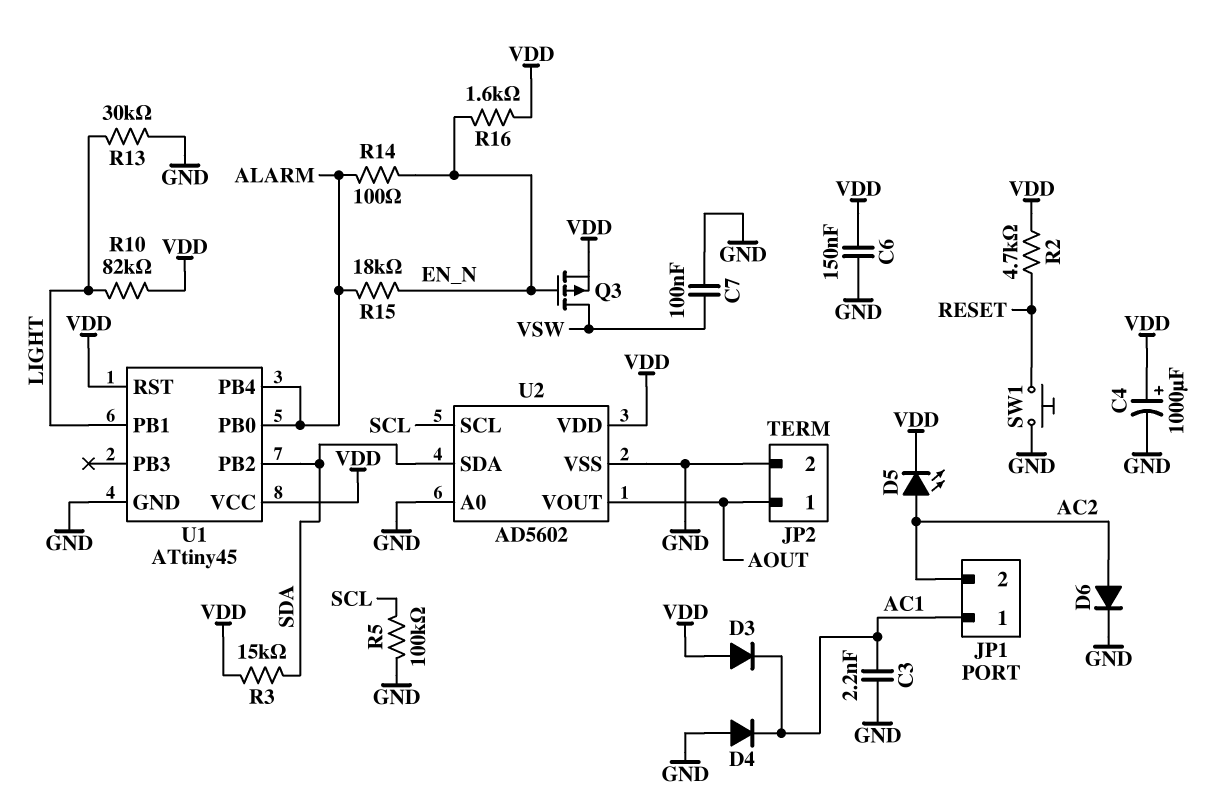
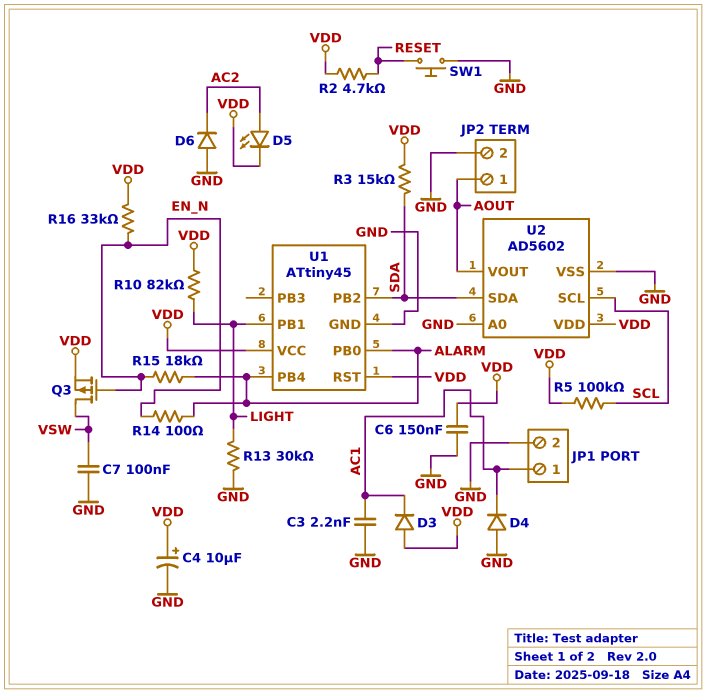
C4: 1000uF (plus VDD, minus GND) -> 10uF (plus VDD, minus GND)
D6: diode (A AC2, K GND) -> diode (A GND, K AC2)
JP1 pin 2: AC2 -> GND
R5: 100k (GND, SCL) -> 100k (SCL, VDD)
R16: 1.6k (EN_N, VDD) -> 33k (EN_N, VDD)

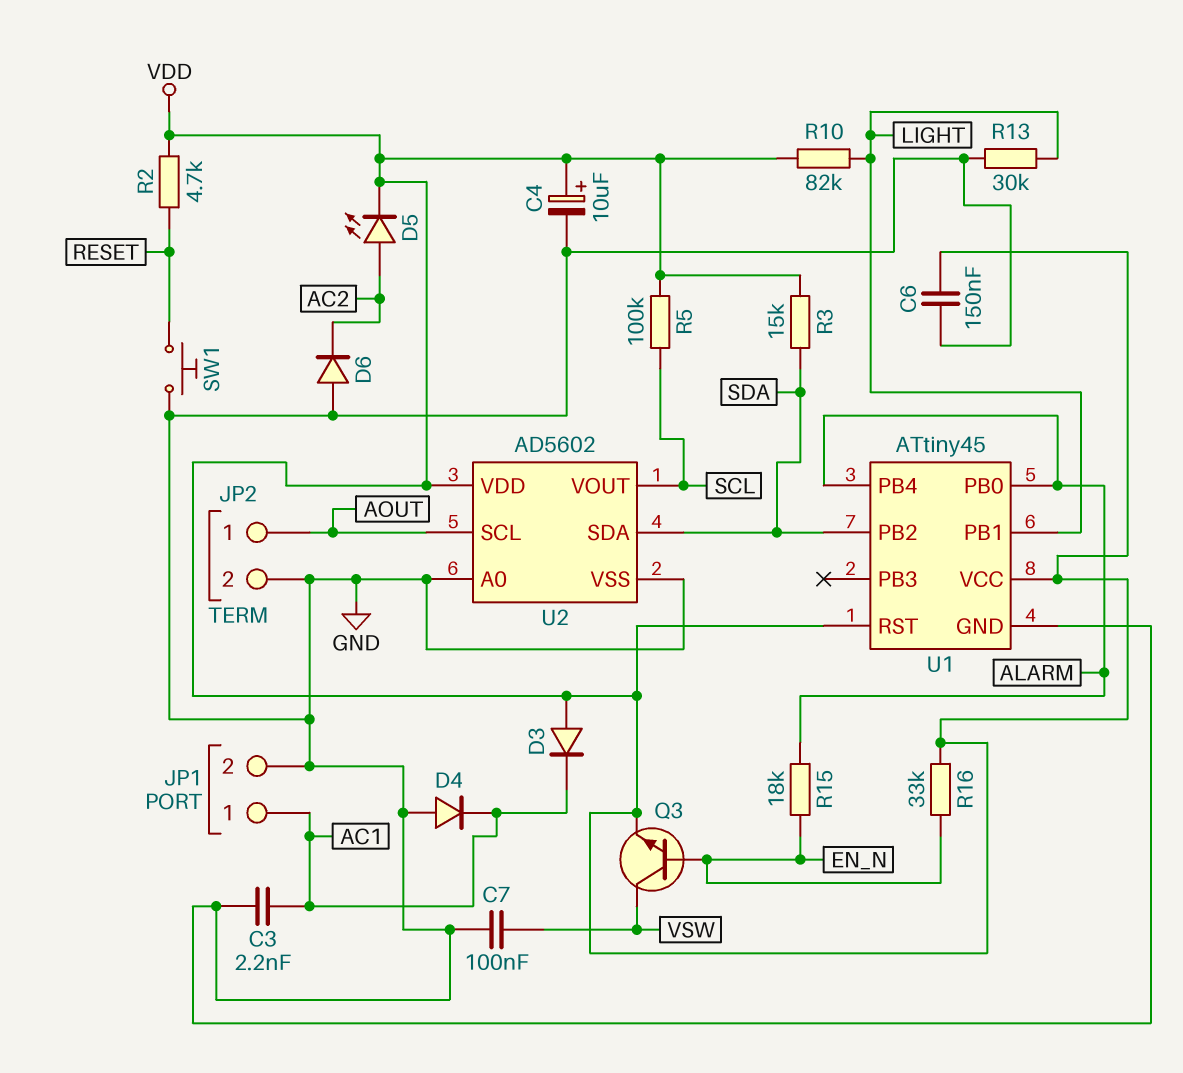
Q3: PMOS (G EN_N, D VSW, S VDD) -> NPN (B EN_N, C VSW, E VDD)
R14: 100 (ALARM, EN_N) -> none
U2 pin SCL: SCL -> AOUT
U2 pin VOUT: AOUT -> SCL

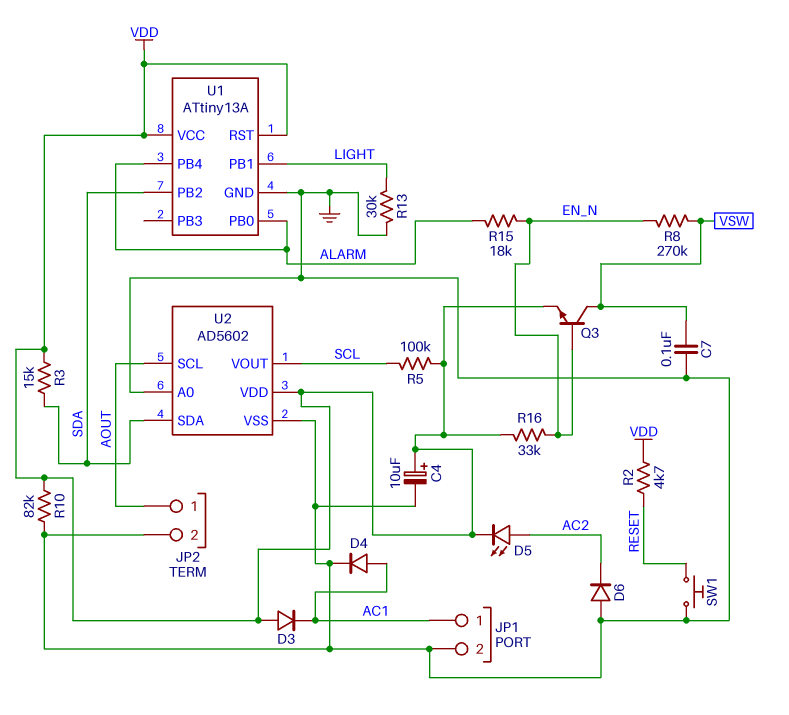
C3: 2.2nF (AC1, GND) -> none
C6: 150nF (GND, VDD) -> none
D4: diode (A GND, K AC1) -> diode (A AC1, K GND)
R8: none -> 270k (EN_N, VSW)
R10: 82k (LIGHT, VDD) -> 82k (GND, VDD)
U1: ATtiny45 -> ATtiny13A

